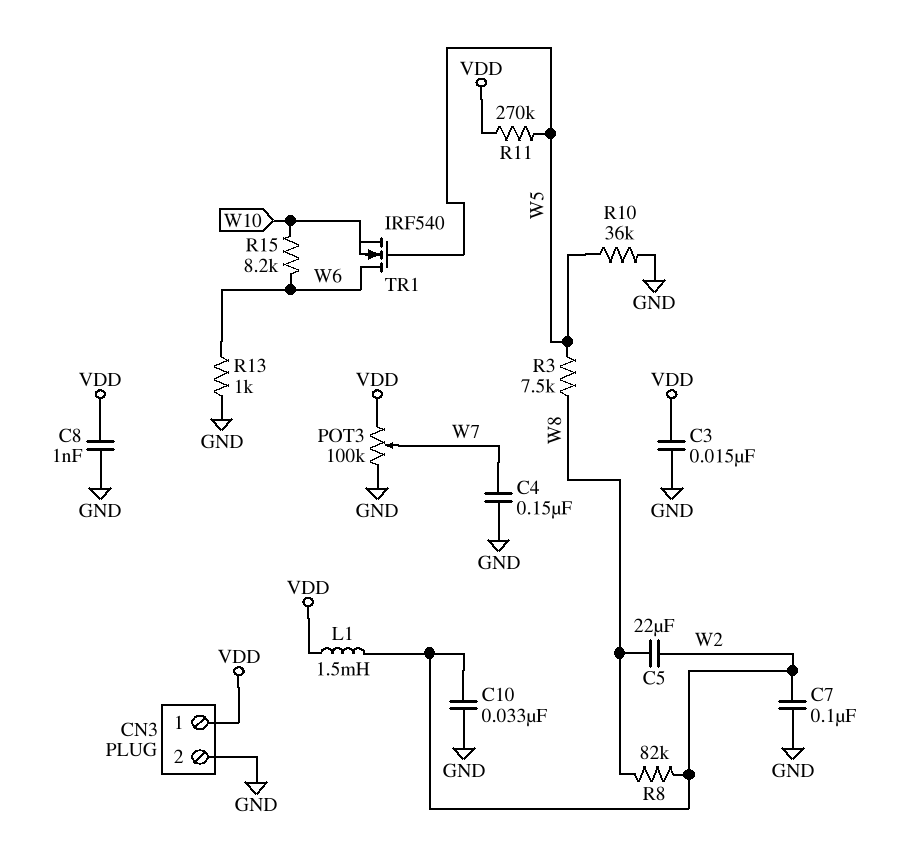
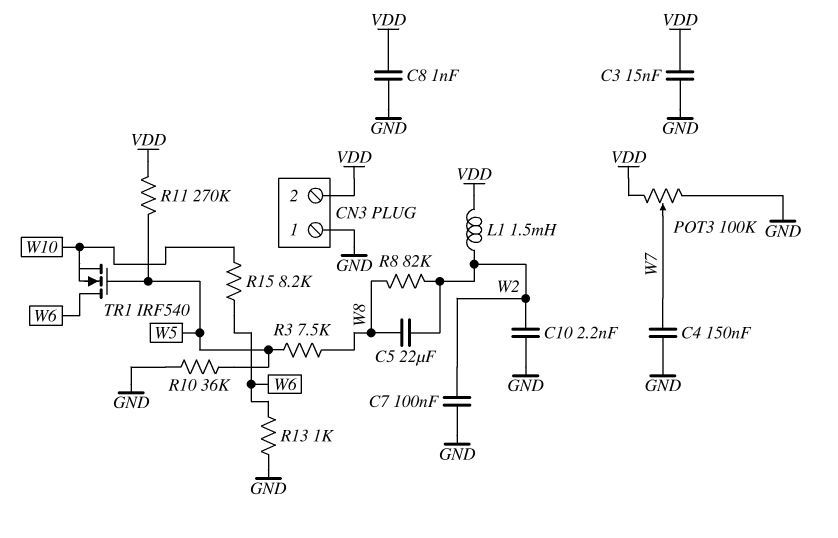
C10: 33nF (GND, W2) -> 2.2nF (GND, W2)
CN3 pin 1: VDD -> GND
CN3 pin 2: GND -> VDD

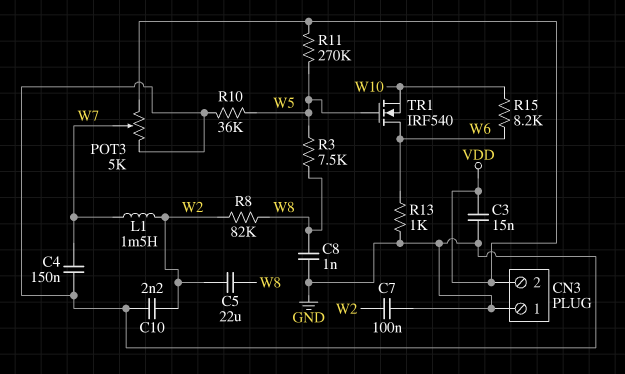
C8: 1nF (GND, VDD) -> 1nF (GND, W8)
L1: 1.5mH (VDD, W2) -> 1.5mH (W2, W7)
POT3: 100k (GND, VDD, wiper W7) -> 5k (GND, VDD, wiper W7)

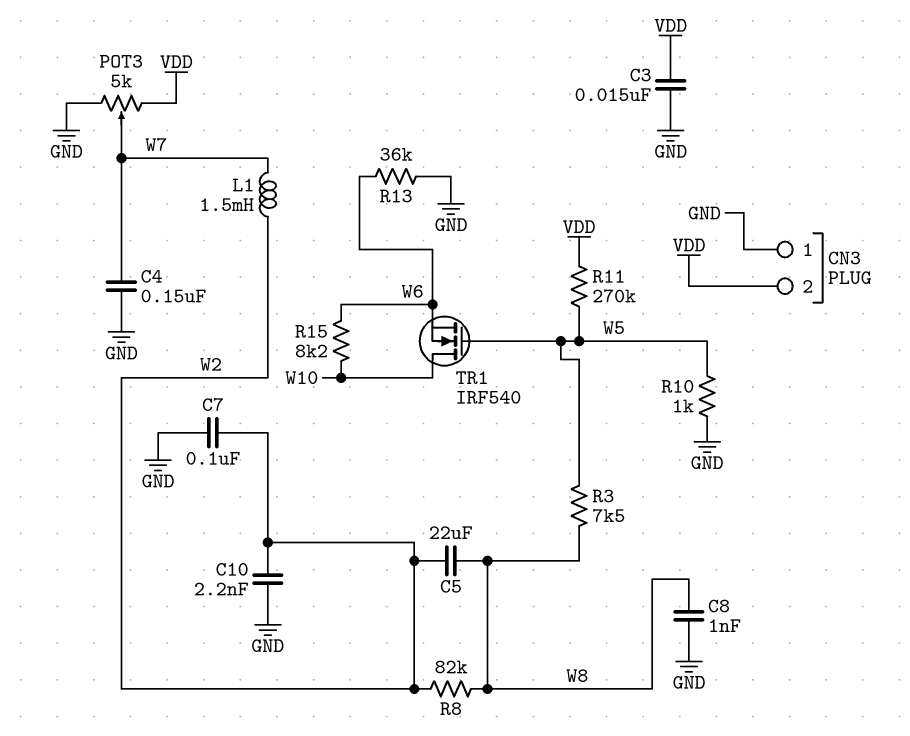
R10: 36k (GND, W5) -> 1k (GND, W5)
R13: 1k (GND, W6) -> 36k (GND, W6)
TR1: NMOS IRF540 (G W5, D W6, S W10) -> NMOS IRF540 (G W5, D W10, S W6)

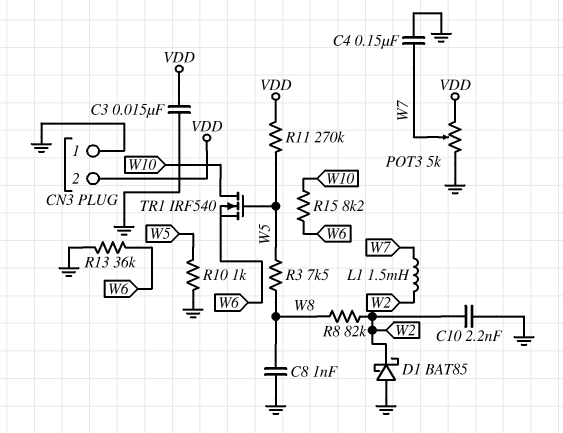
C5: 22uF (W2, W8) -> none
C7: 100nF (GND, W2) -> none
D1: none -> schottky BAT85 (A GND, K W2)

